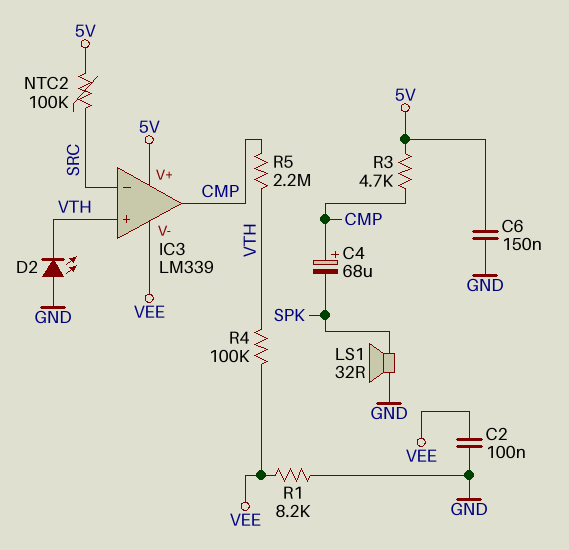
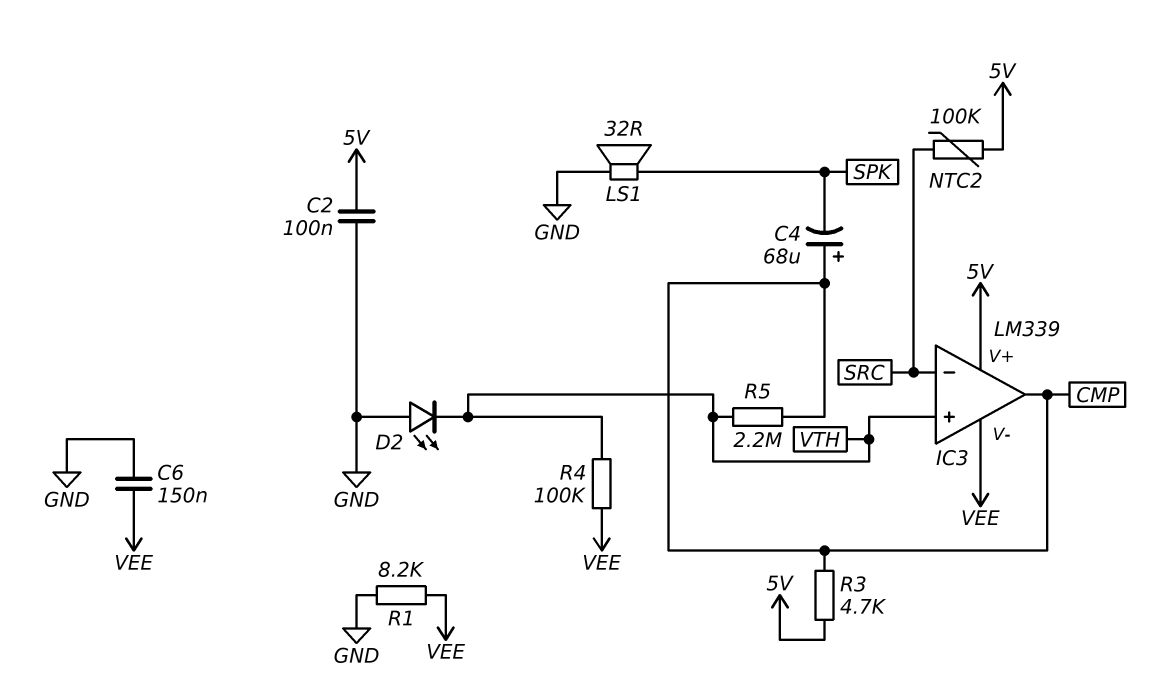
C2: 100nF (GND, VEE) -> 100nF (5V, GND)
C6: 150nF (5V, GND) -> 150nF (GND, VEE)

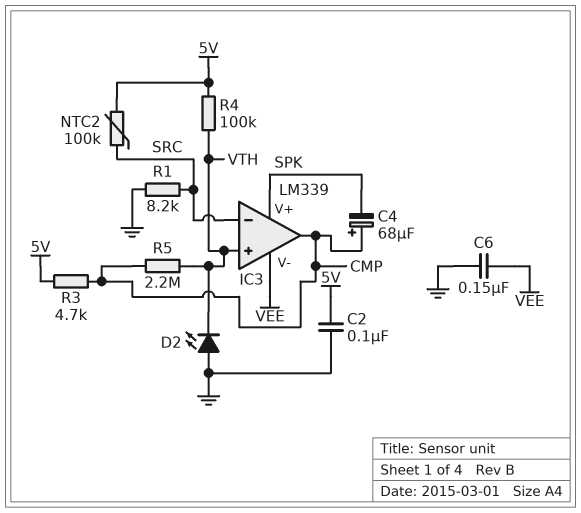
IC3 pin V+: 5V -> SPK
LS1: speaker 32R (GND, SPK) -> none
R1: 8.2k (GND, VEE) -> 8.2k (GND, SRC)
R4: 100k (VEE, VTH) -> 100k (5V, VTH)

